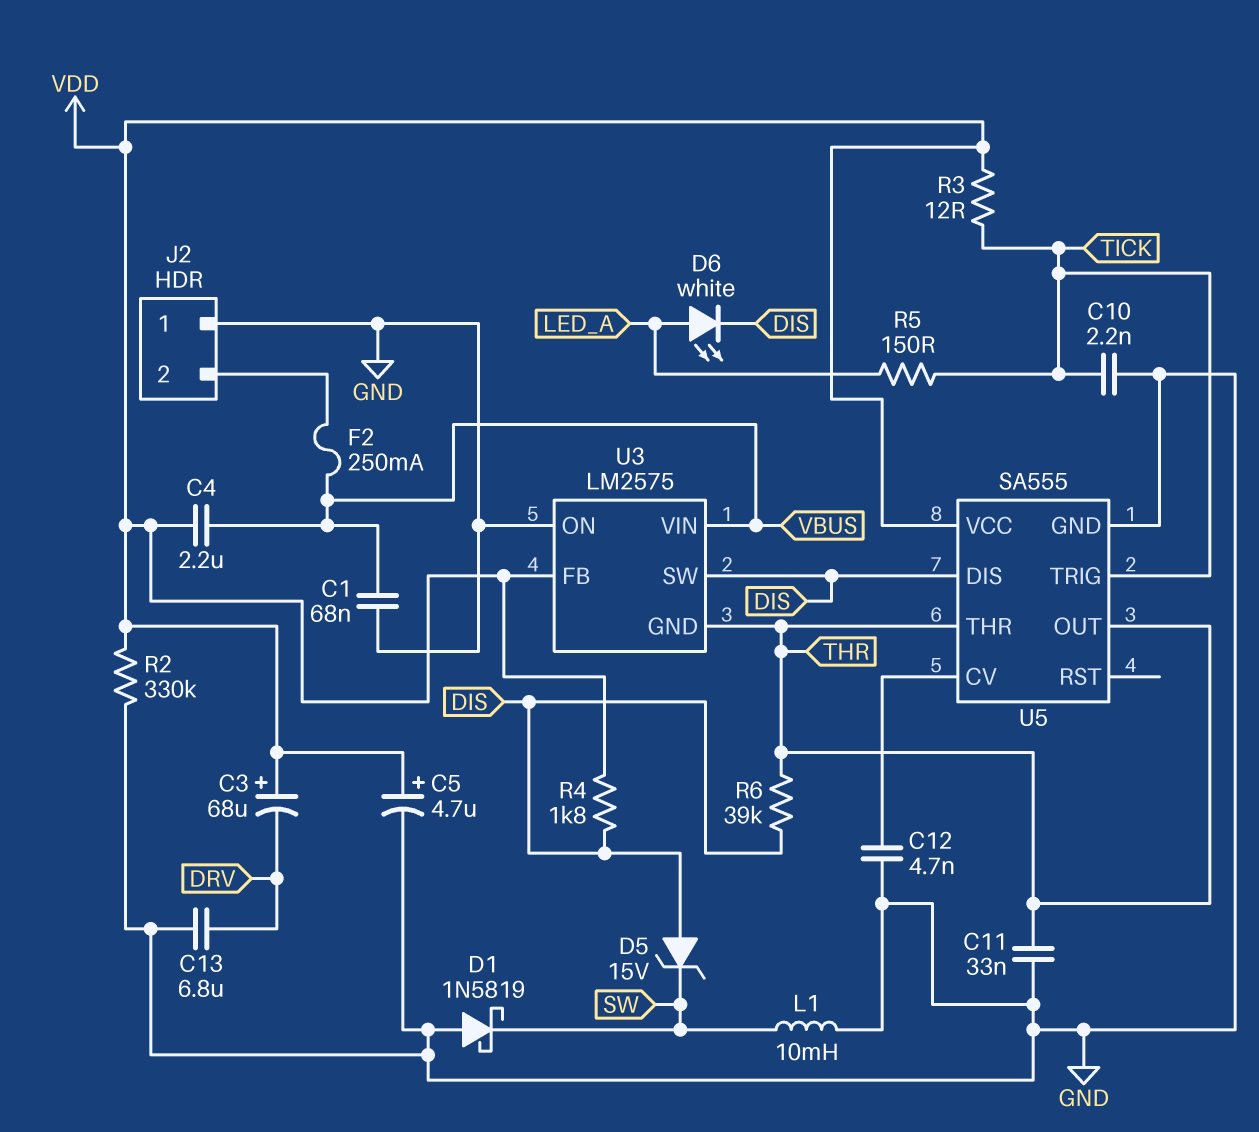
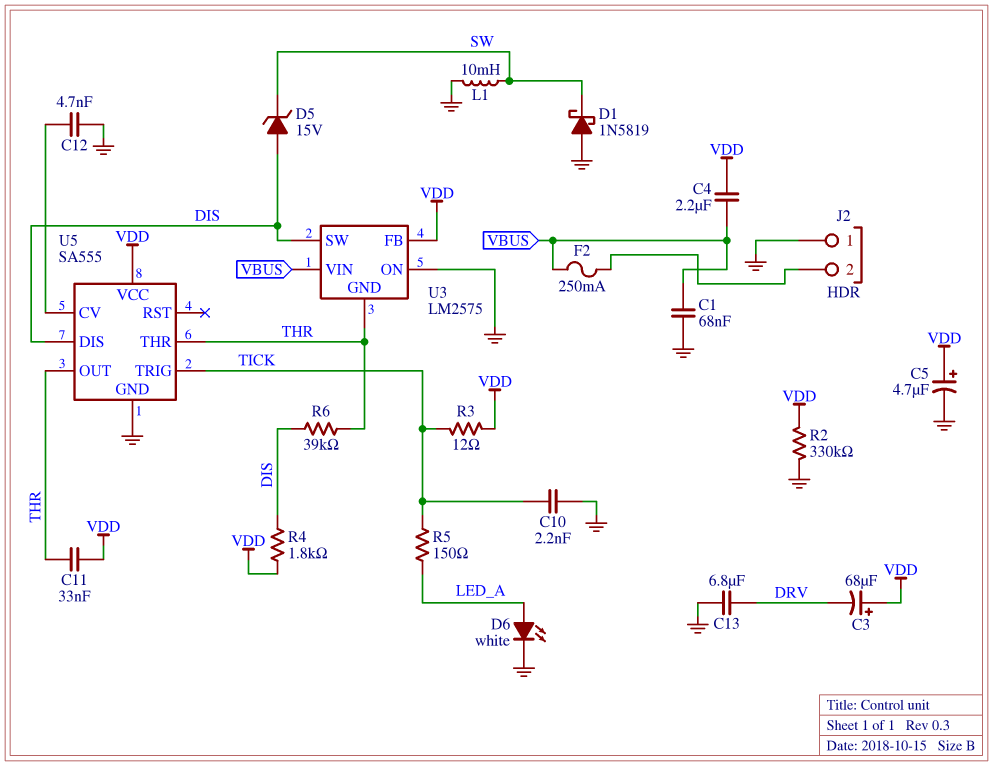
C11: 33nF (GND, THR) -> 33nF (THR, VDD)
D6: LED white (A LED_A, K DIS) -> LED white (A LED_A, K GND)

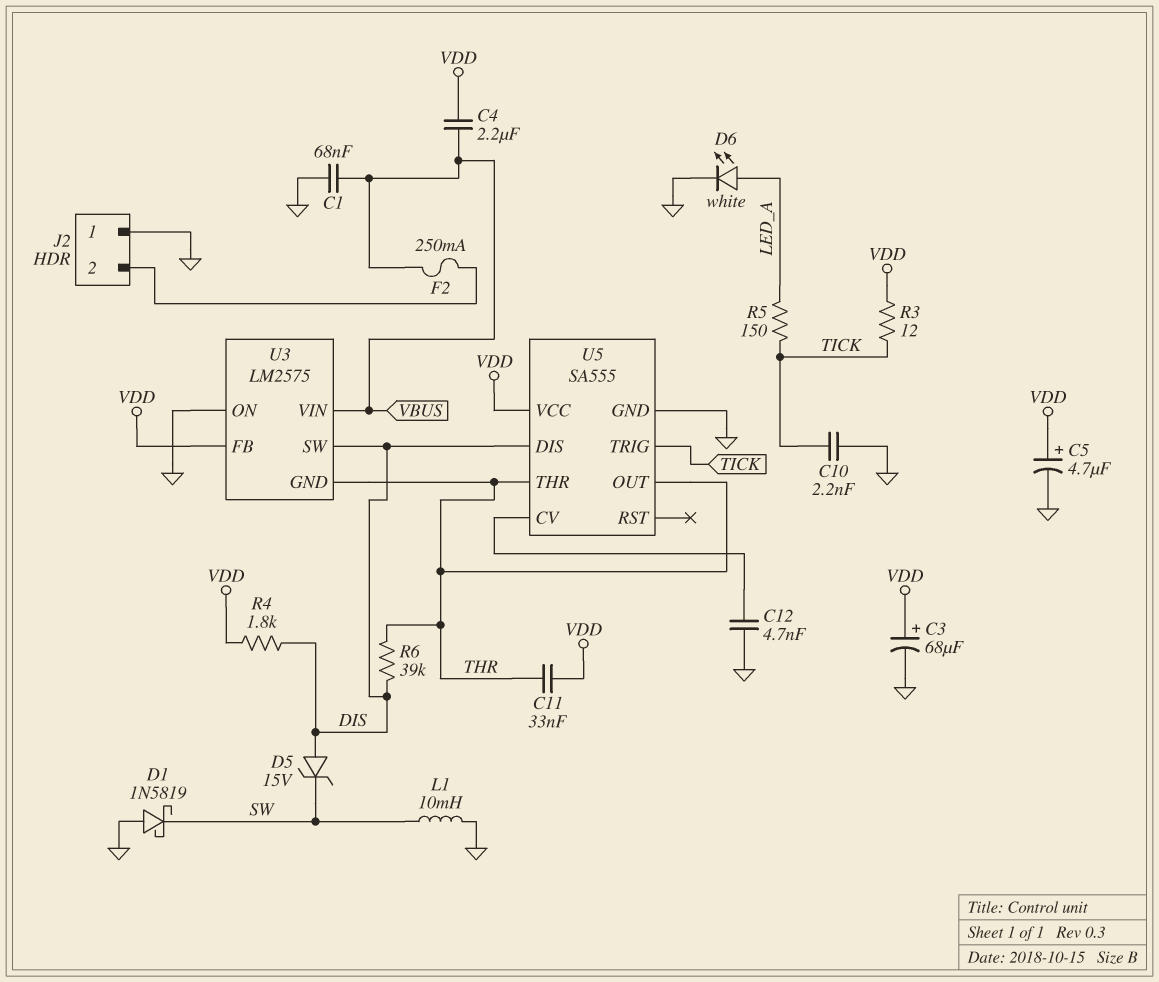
C3: 68uF (plus VDD, minus DRV) -> 68uF (plus VDD, minus GND)
C13: 6.8uF (DRV, GND) -> none
R2: 330k (GND, VDD) -> none

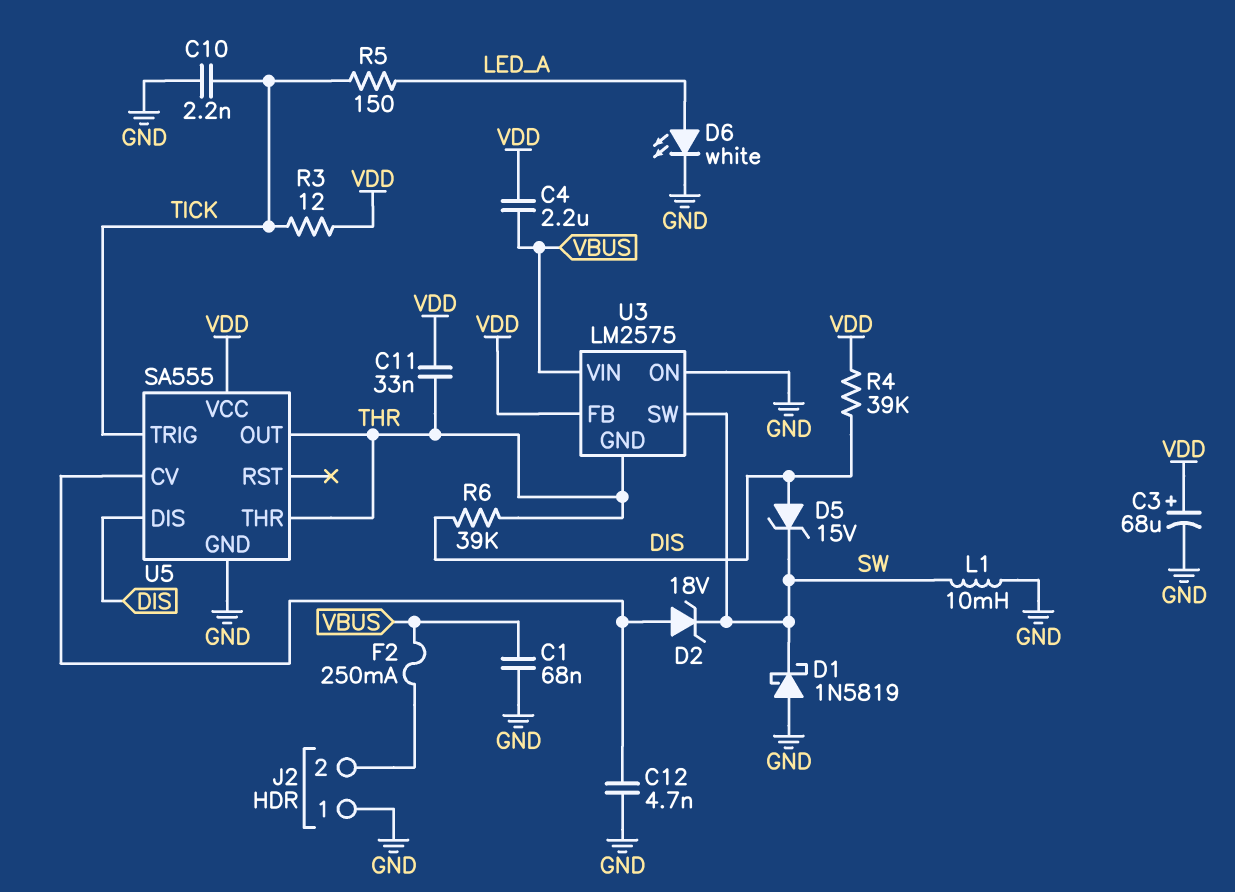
C5: 4.7uF (plus VDD, minus GND) -> none
D2: none -> zener 18V (A U5/CV, K SW)
R4: 1.8k (DIS, VDD) -> 39k (DIS, VDD)
U3 pin SW: DIS -> SW

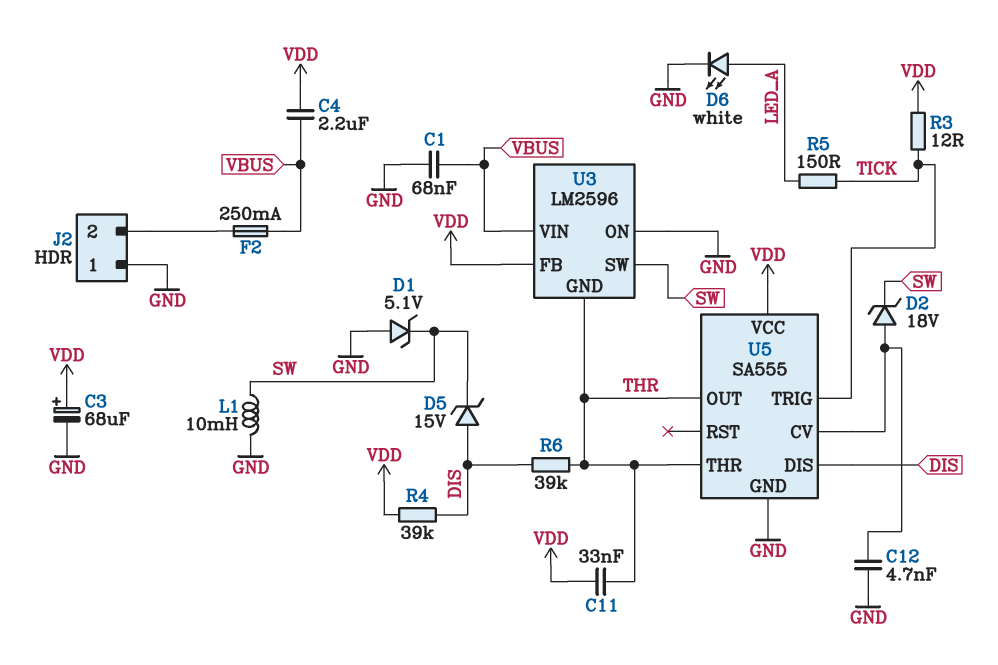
C10: 2.2nF (GND, TICK) -> none
D1: schottky 1N5819 (A GND, K SW) -> zener 5.1V (A GND, K SW)
U3: LM2575 -> LM2596

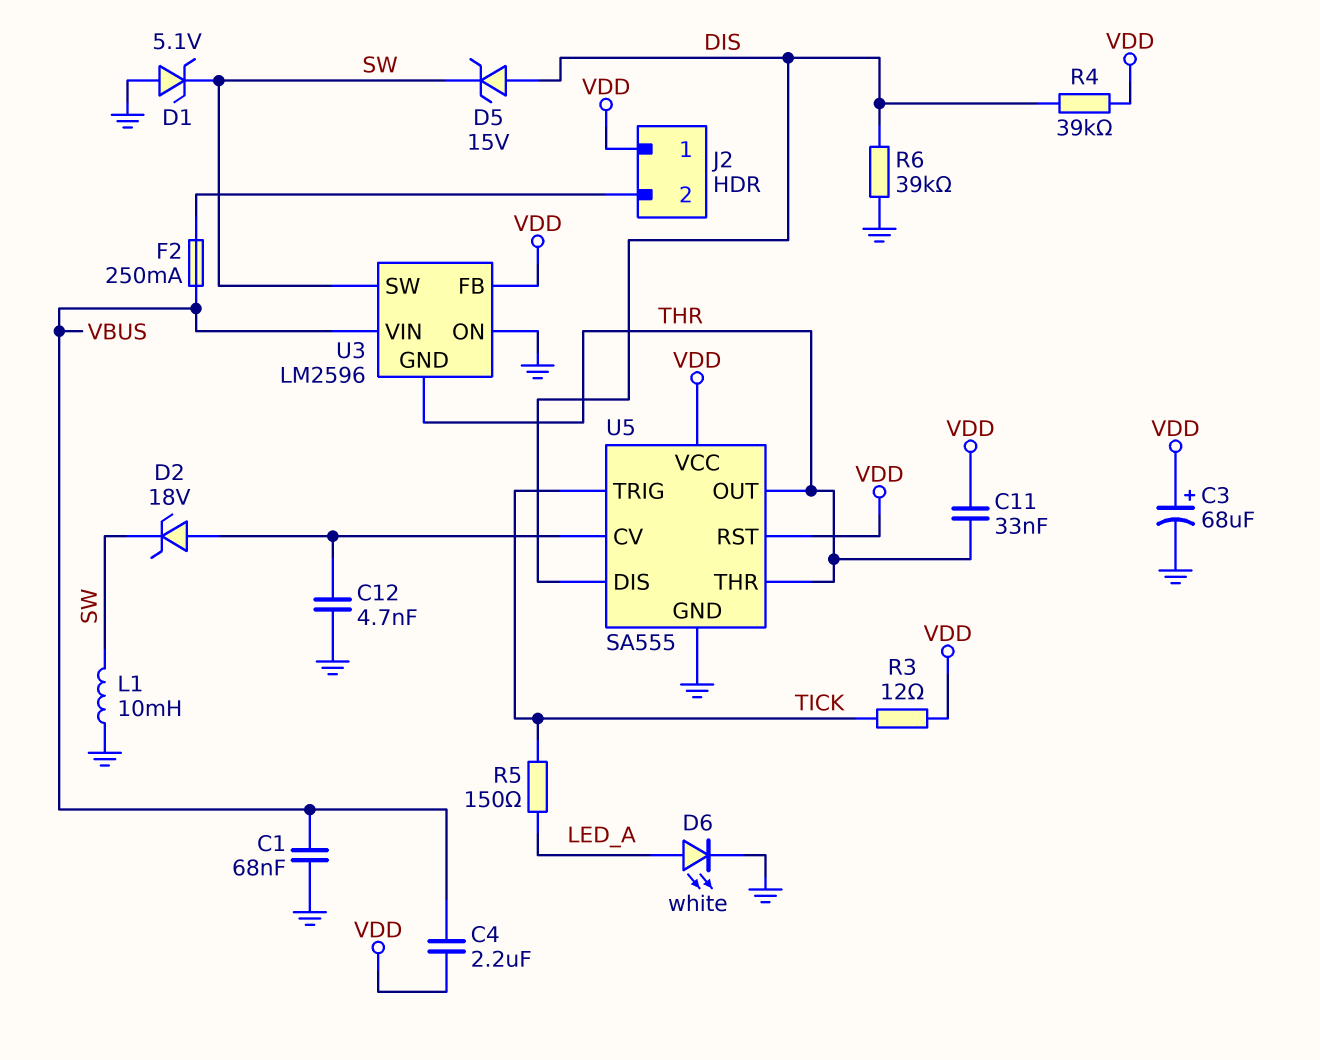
J2 pin 1: GND -> VDD
R6: 39k (DIS, THR) -> 39k (DIS, GND)
U5 pin RST: none -> VDD

